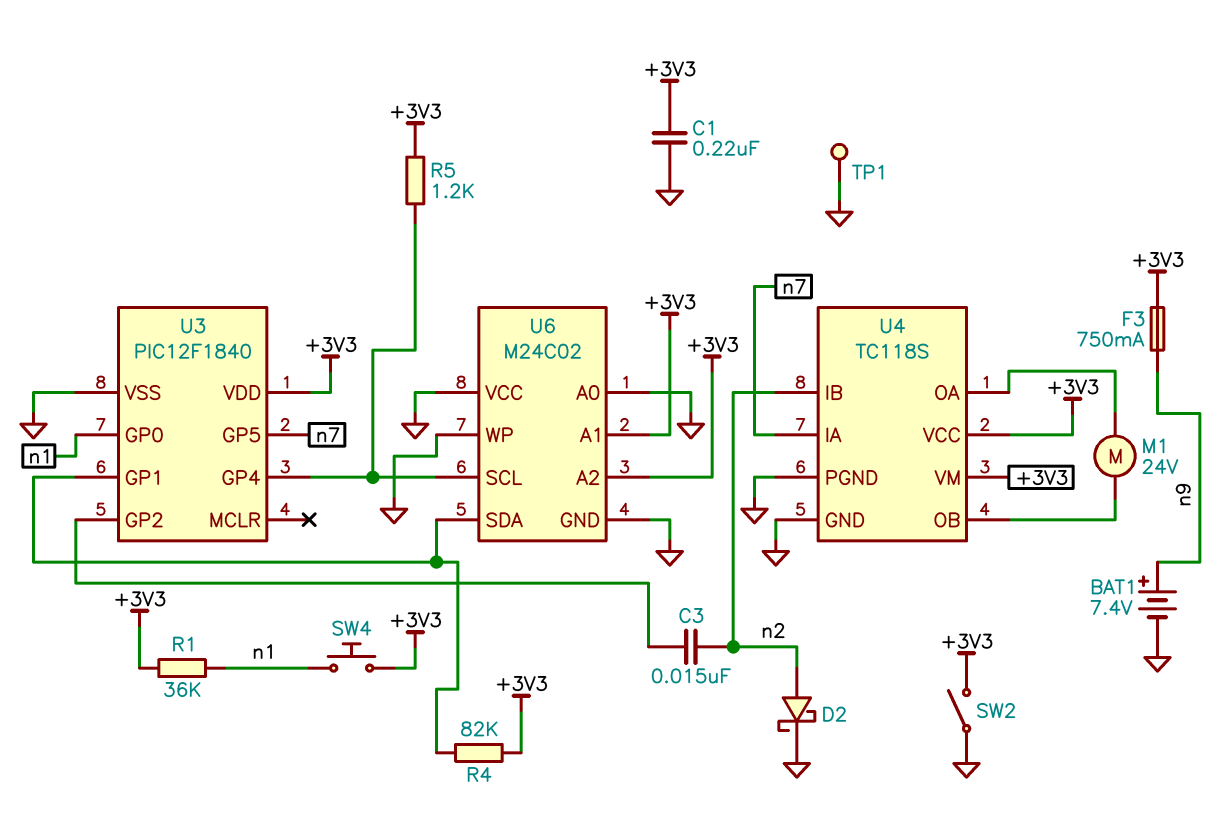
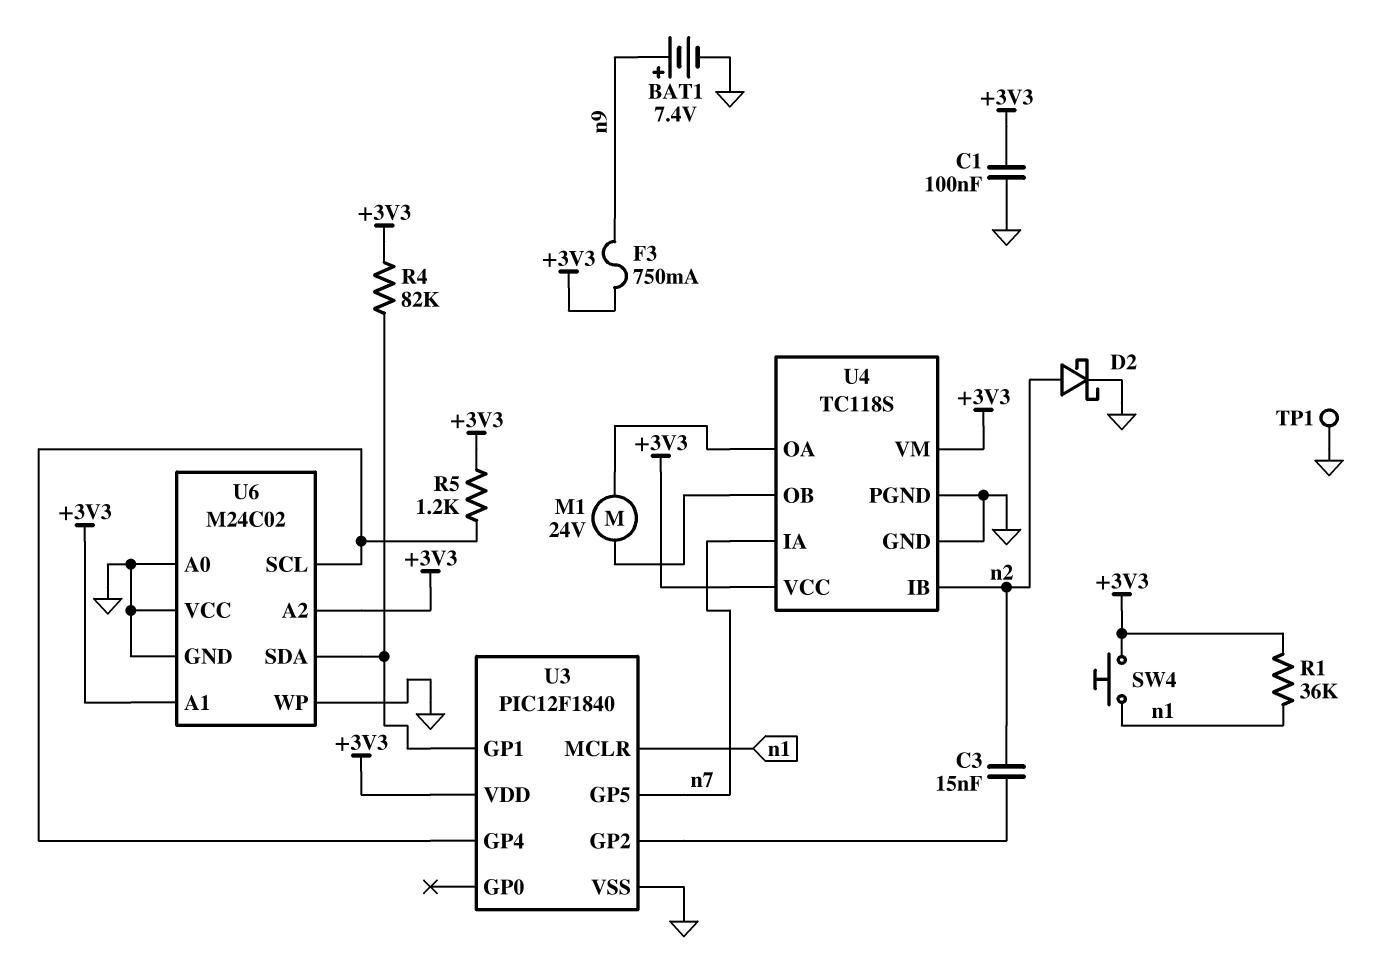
C1: 220nF (+3V3, GND) -> 100nF (+3V3, GND)
SW2: switch (+3V3, GND) -> none
U3 pin GP0: n1 -> none
U3 pin MCLR: none -> n1

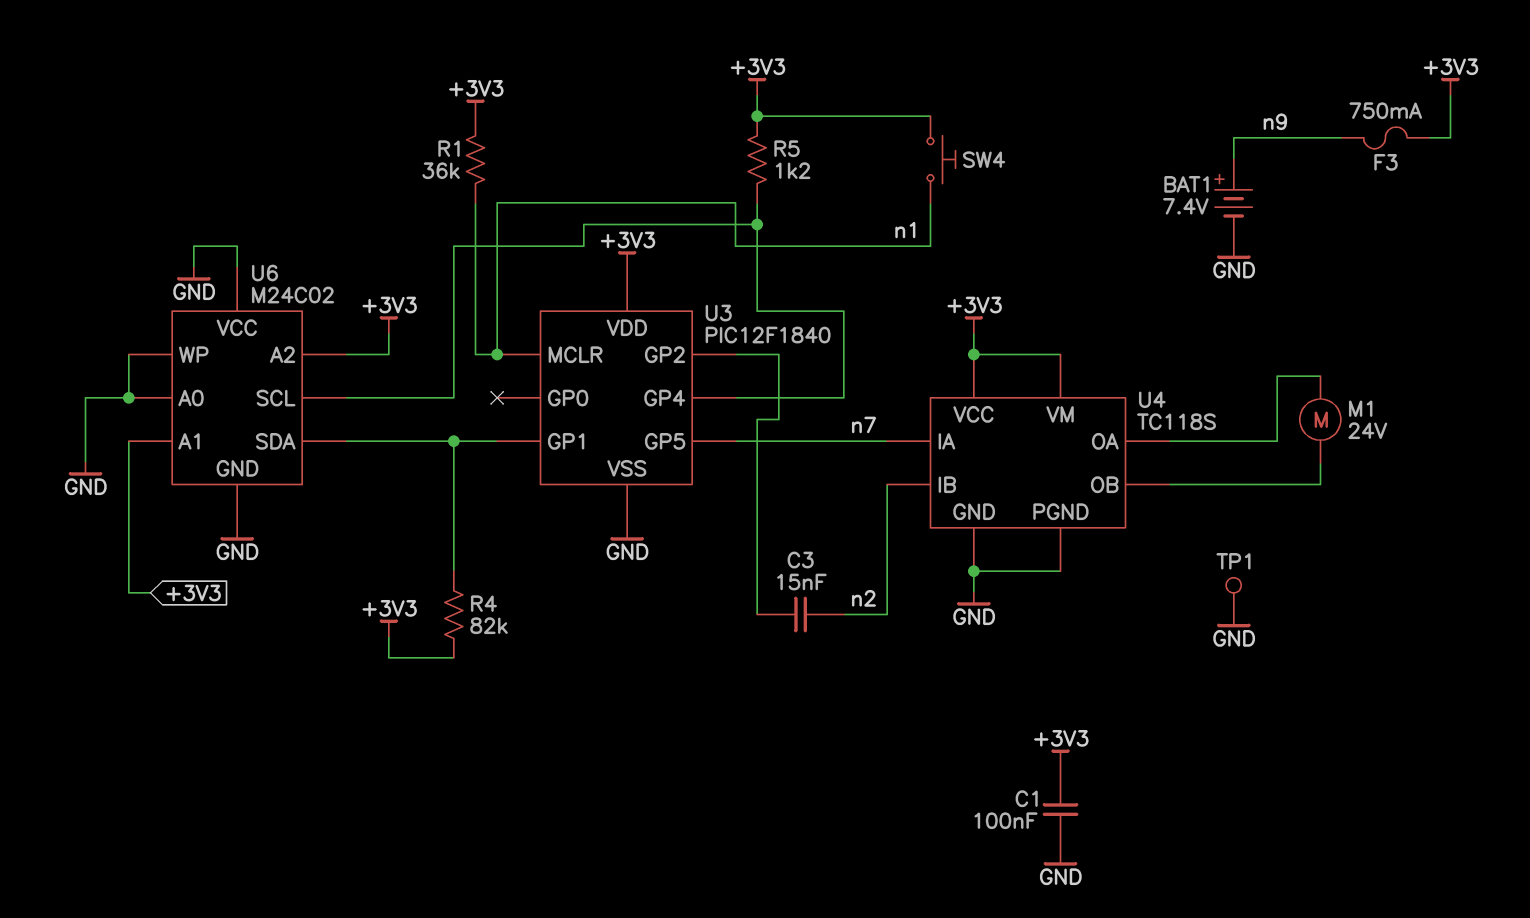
D2: schottky (A n2, K GND) -> none

